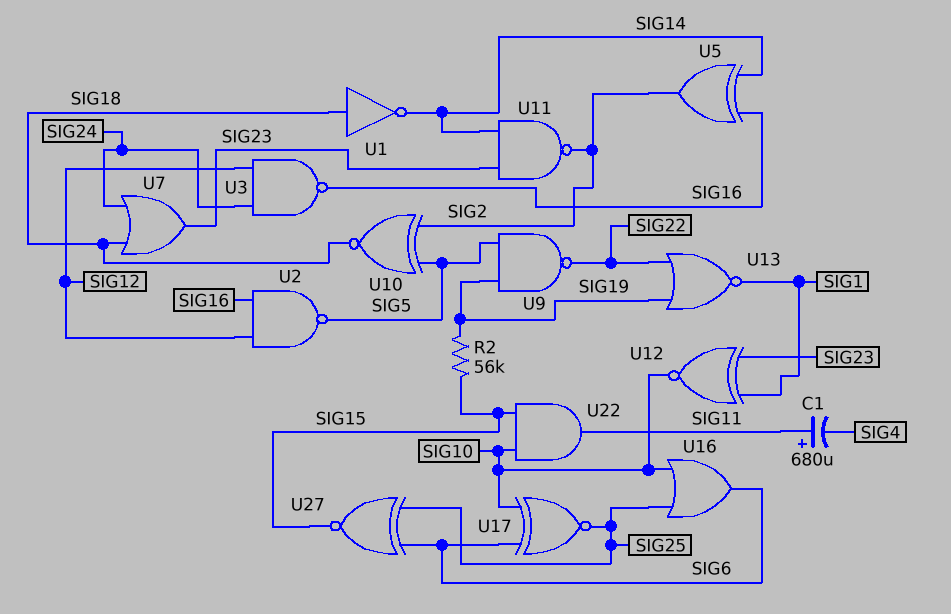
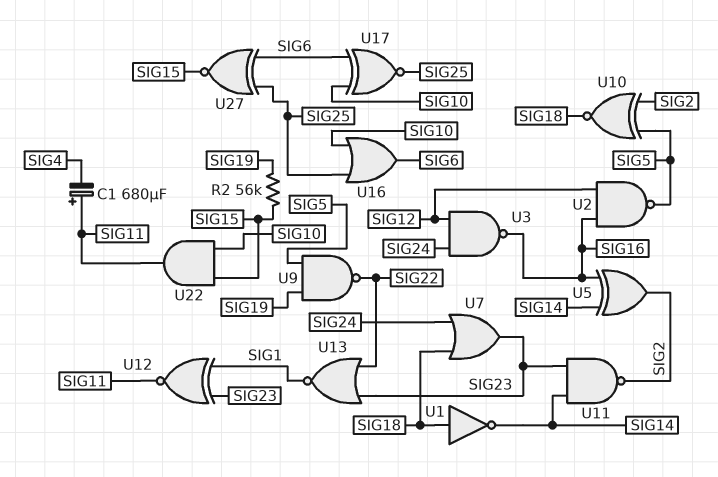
U12: XNOR (in SIG1, in SIG23, out SIG10) -> XNOR (in SIG1, in SIG23, out SIG11)
U13: NOR (in SIG19, in SIG22, out SIG1) -> NOR (in SIG22, in SIG23, out SIG1)

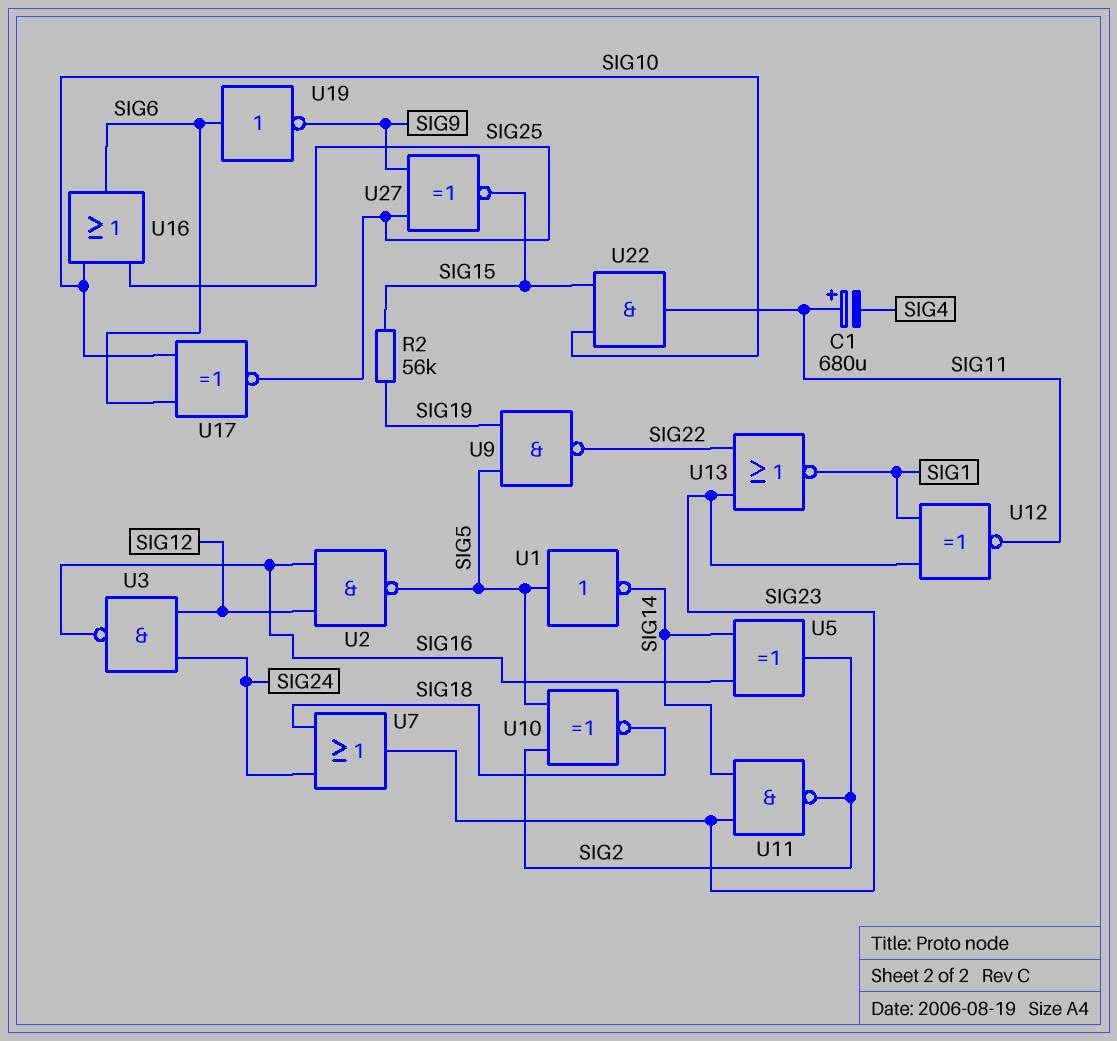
U1: NOT (in SIG18, out SIG14) -> NOT (in SIG5, out SIG14)
U19: none -> NOT (in SIG6, out SIG9)
U27: XNOR (in SIG6, in SIG25, out SIG15) -> XNOR (in SIG9, in SIG25, out SIG15)

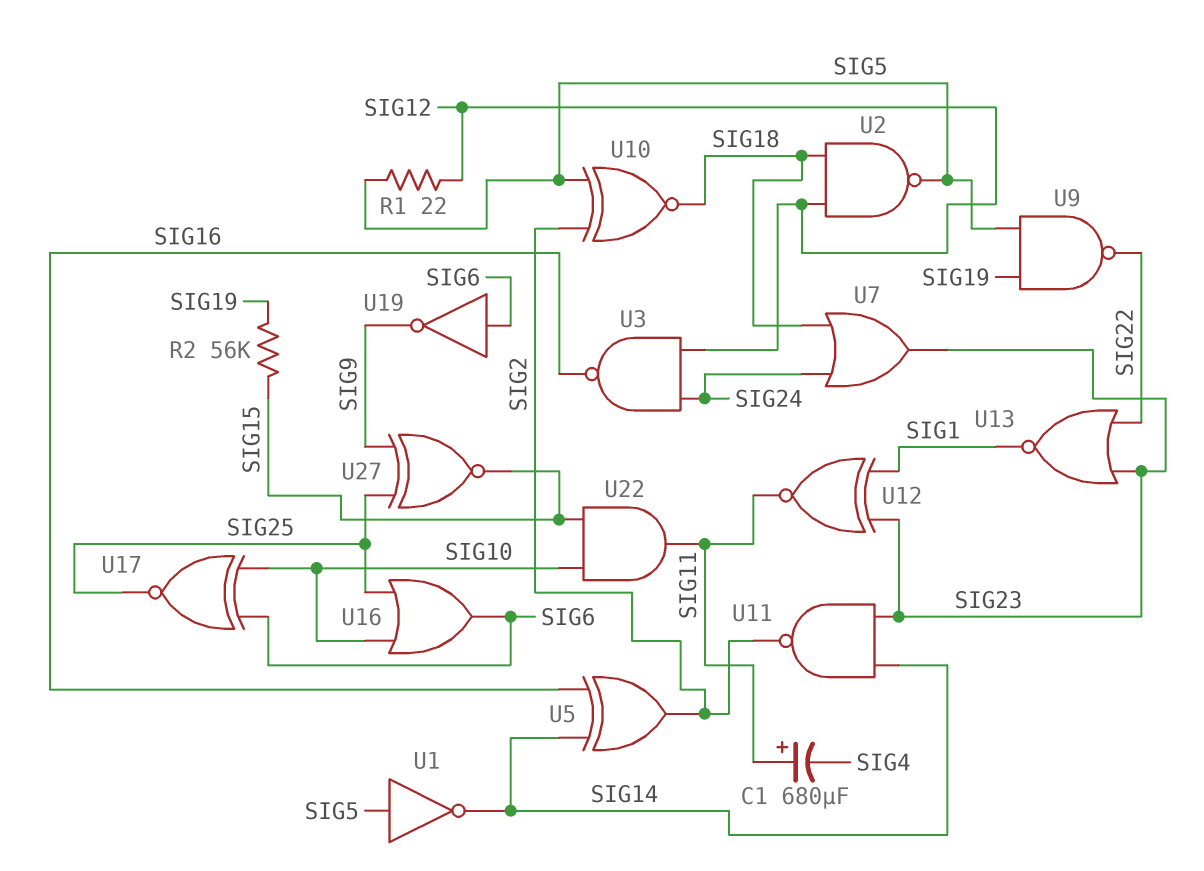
R1: none -> 22 (SIG5, SIG12)
U2: NAND (in SIG12, in SIG16, out SIG5) -> NAND (in SIG12, in SIG18, out SIG5)

